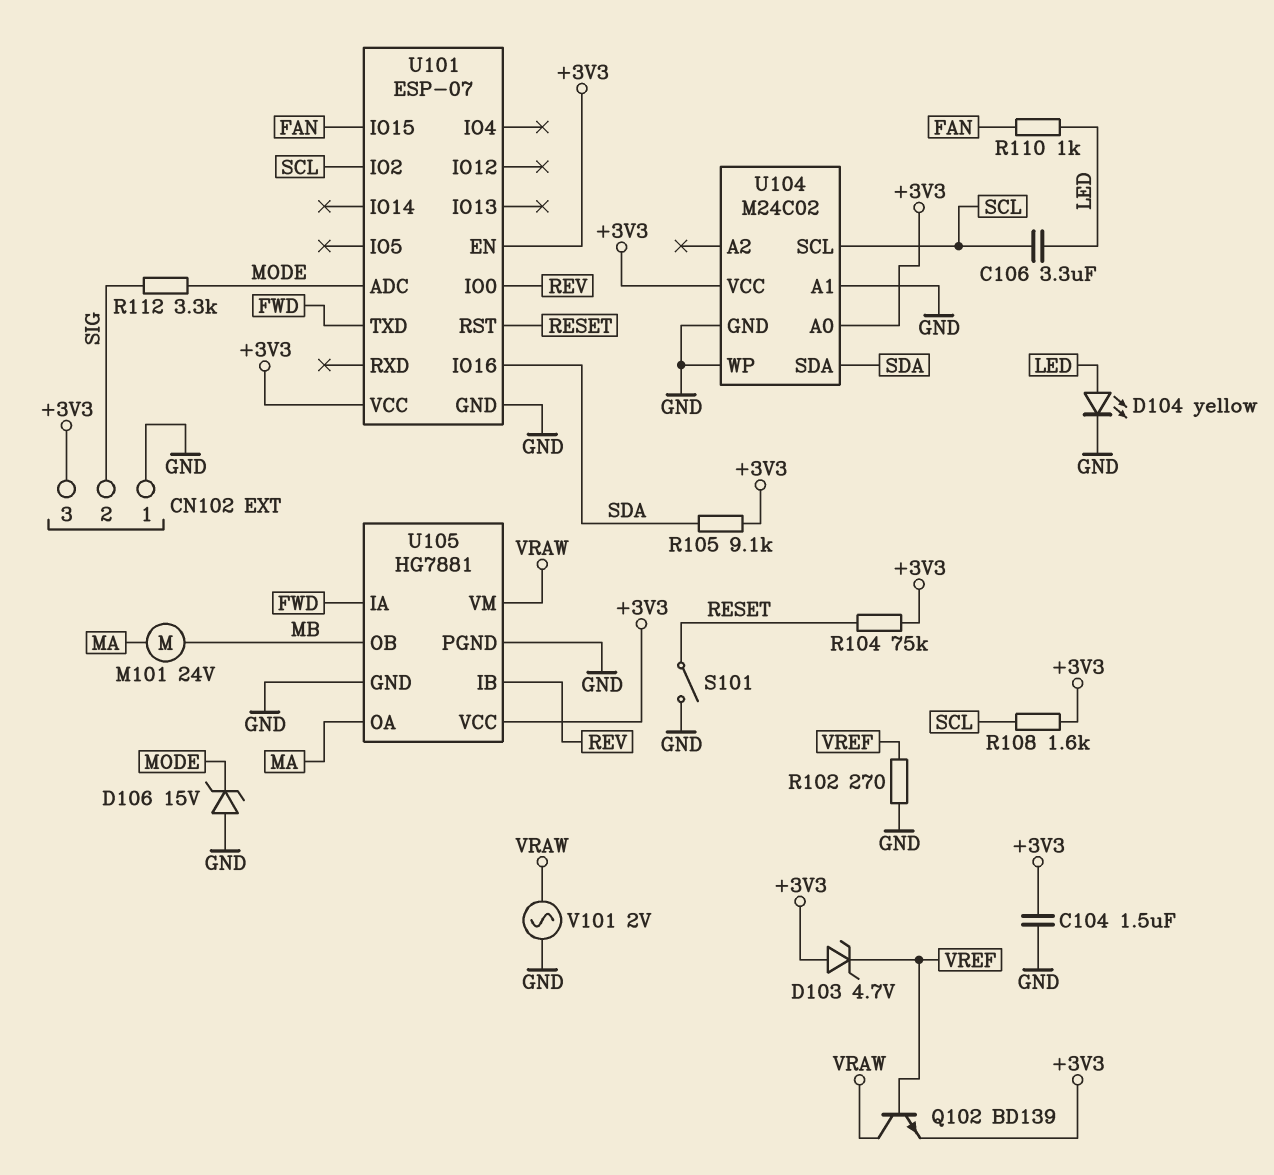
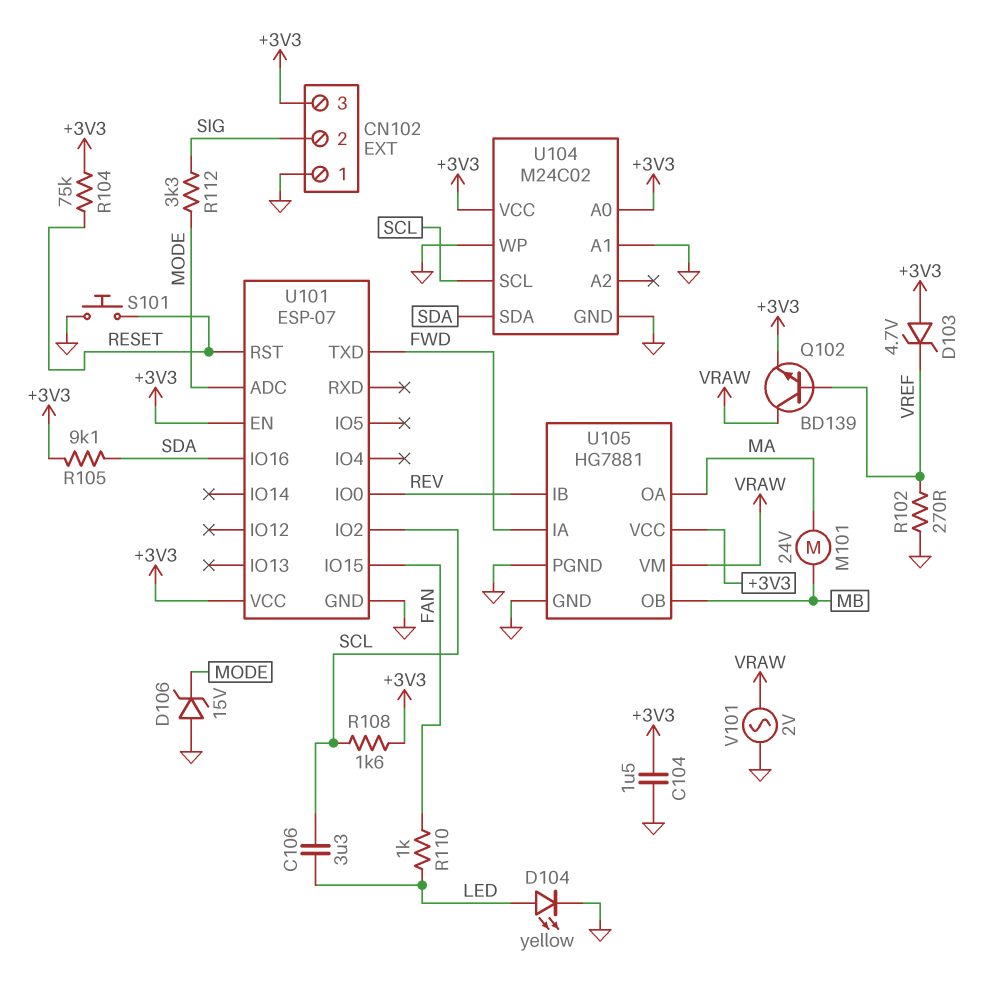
S101: switch (GND, RESET) -> button (GND, RESET)

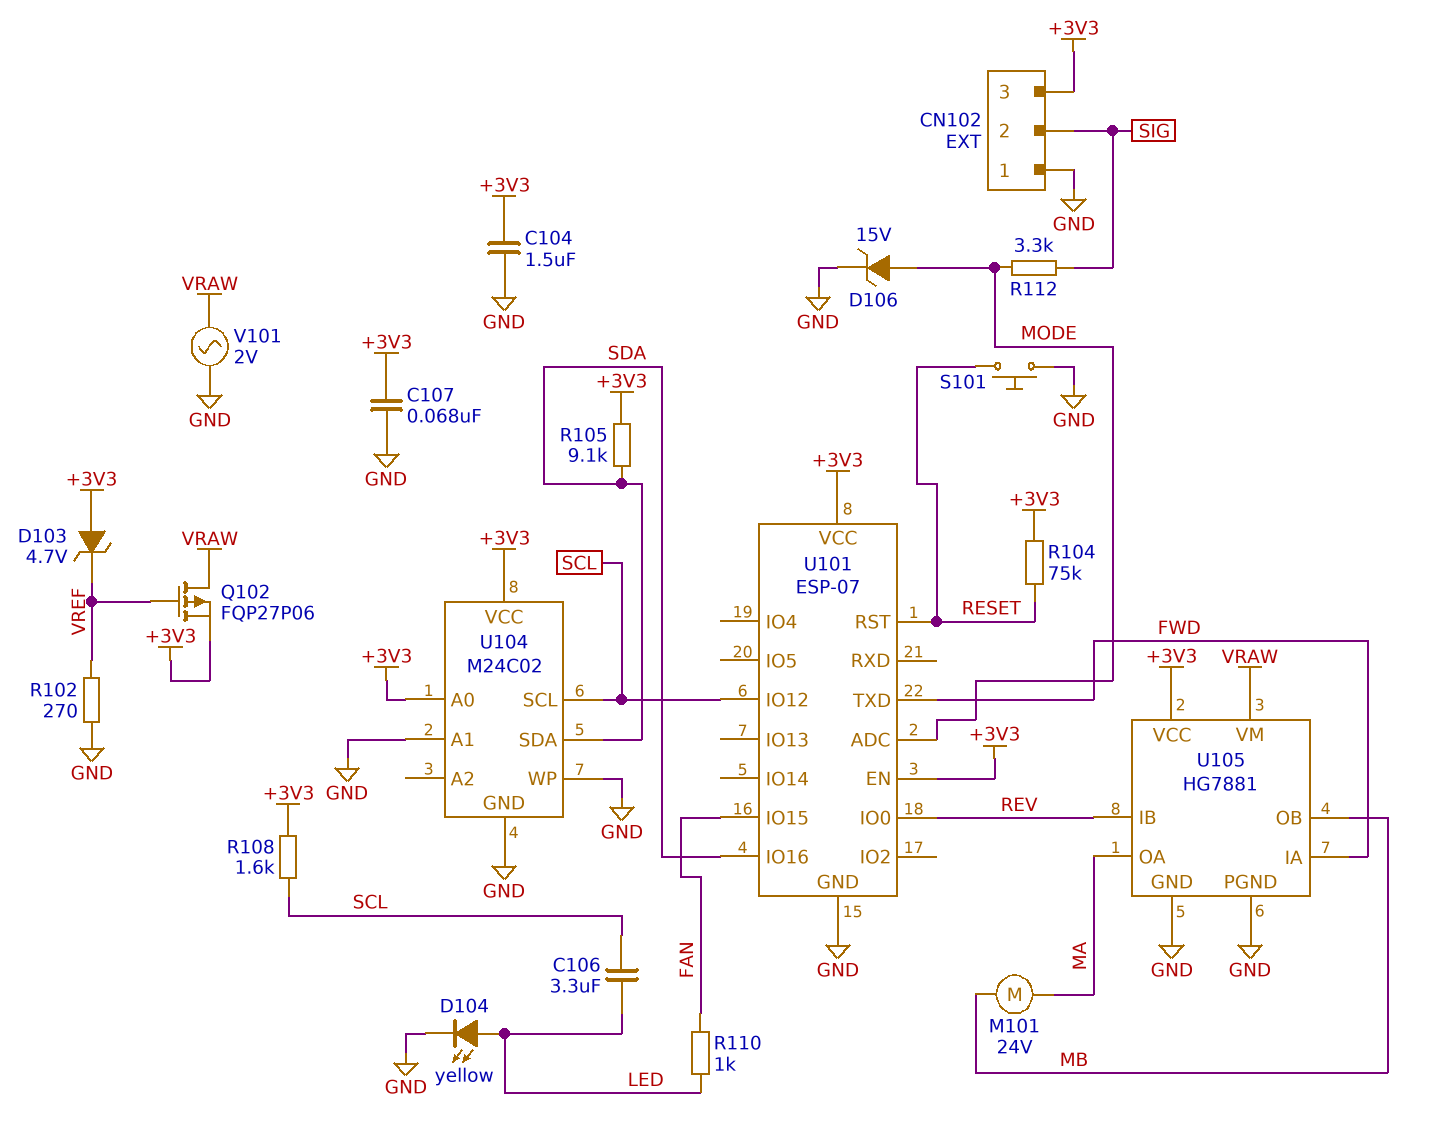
C107: none -> 68nF (+3V3, GND)
D106: zener 15V (A GND, K MODE) -> zener 15V (A MODE, K GND)
Q102: NPN BD139 (B VREF, C VRAW, E +3V3) -> PMOS FQP27P06 (G VREF, D VRAW, S +3V3)
U101 pin IO2: SCL -> none
U101 pin IO12: none -> SCL

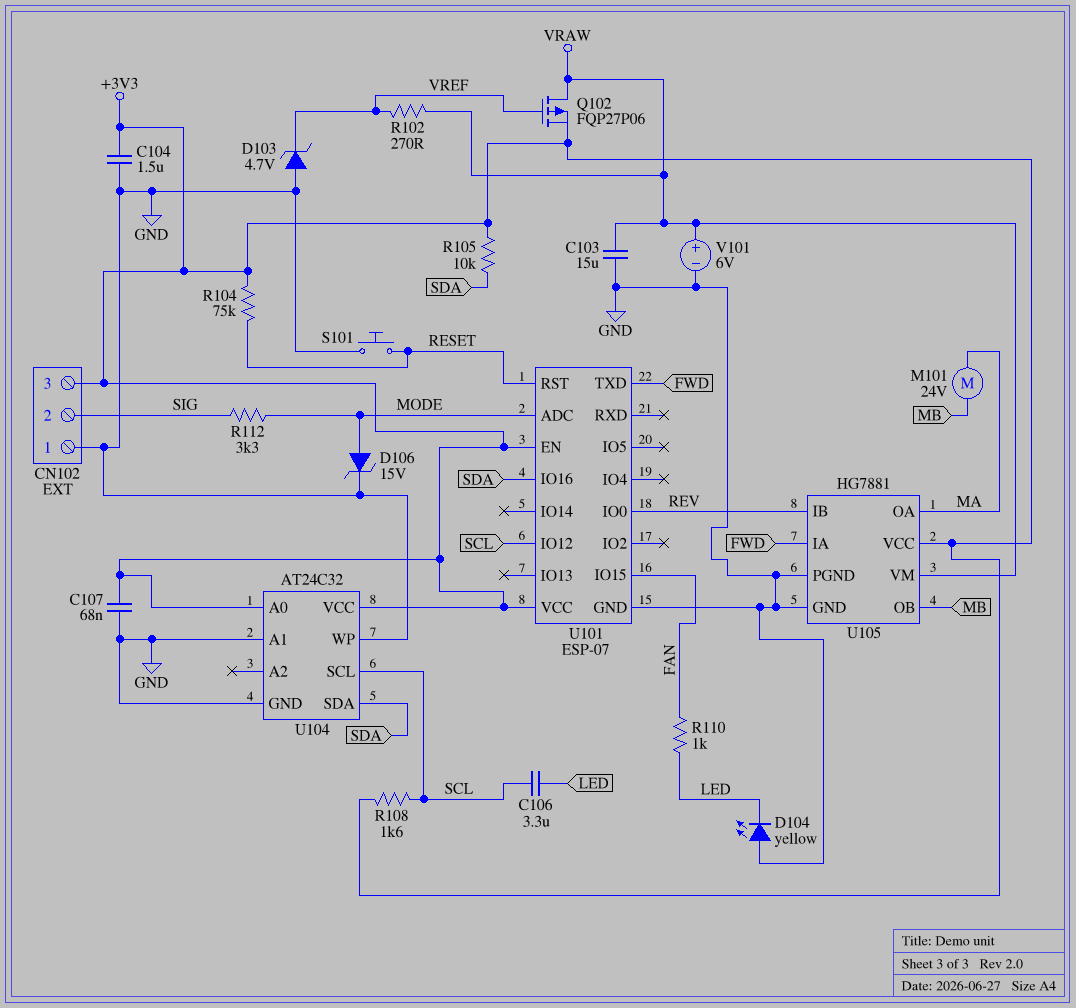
C103: none -> 15uF (GND, VRAW)
D103: zener 4.7V (A +3V3, K VREF) -> zener 4.7V (A GND, K VREF)
D104: LED yellow (A LED, K GND) -> LED yellow (A GND, K LED)
R102: 270 (GND, VREF) -> 270 (VRAW, VREF)
R105: 9.1k (+3V3, SDA) -> 10k (+3V3, SDA)
U104: M24C02 -> AT24C32
V101: AC 2V (GND, VRAW) -> 6V (plus VRAW, minus GND)

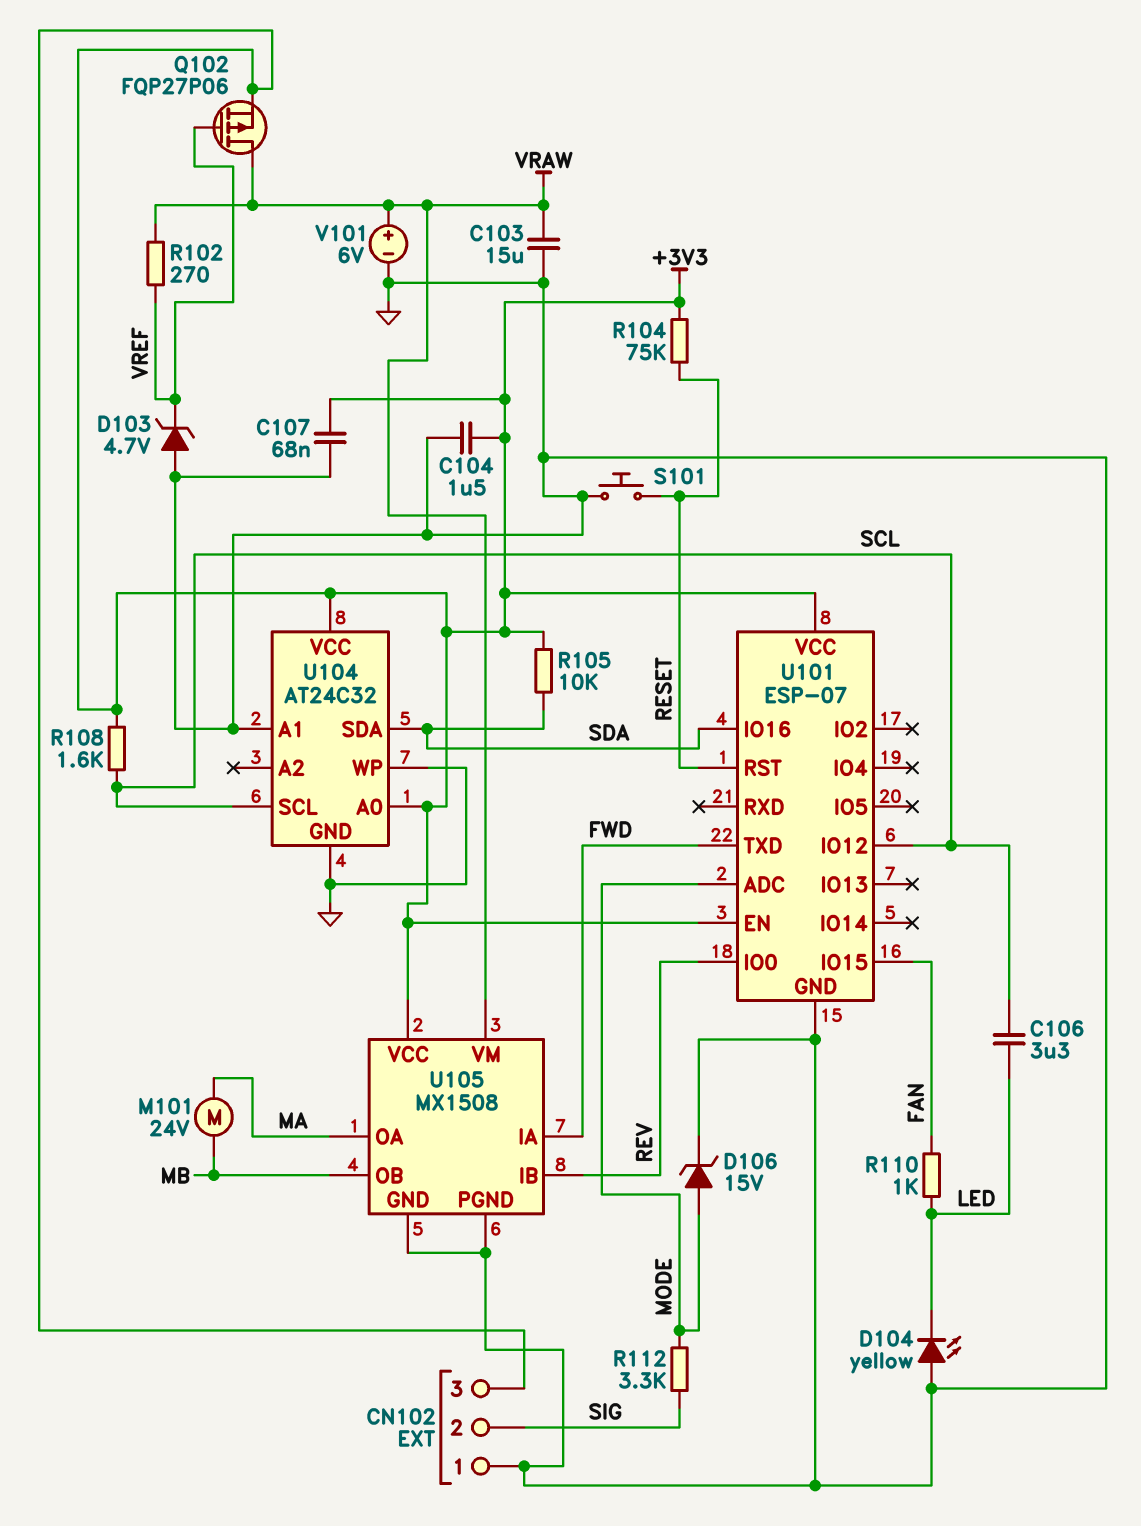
U105: HG7881 -> MX1508

